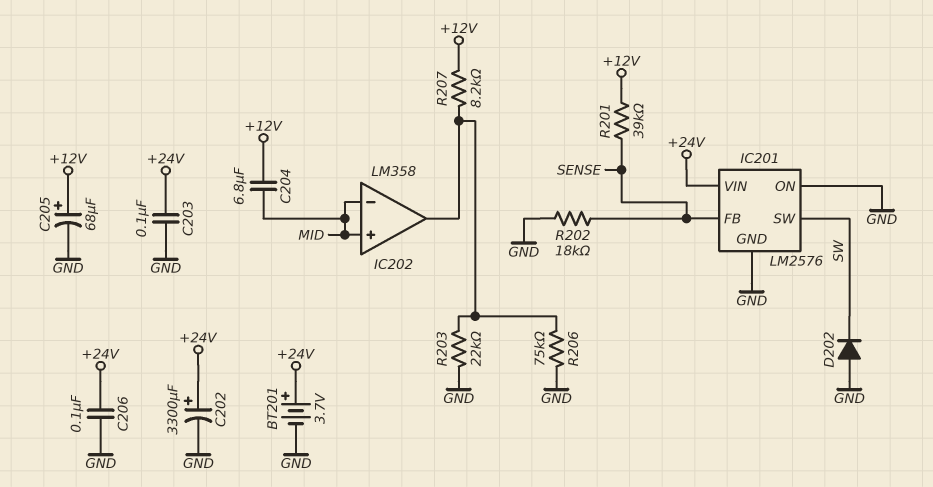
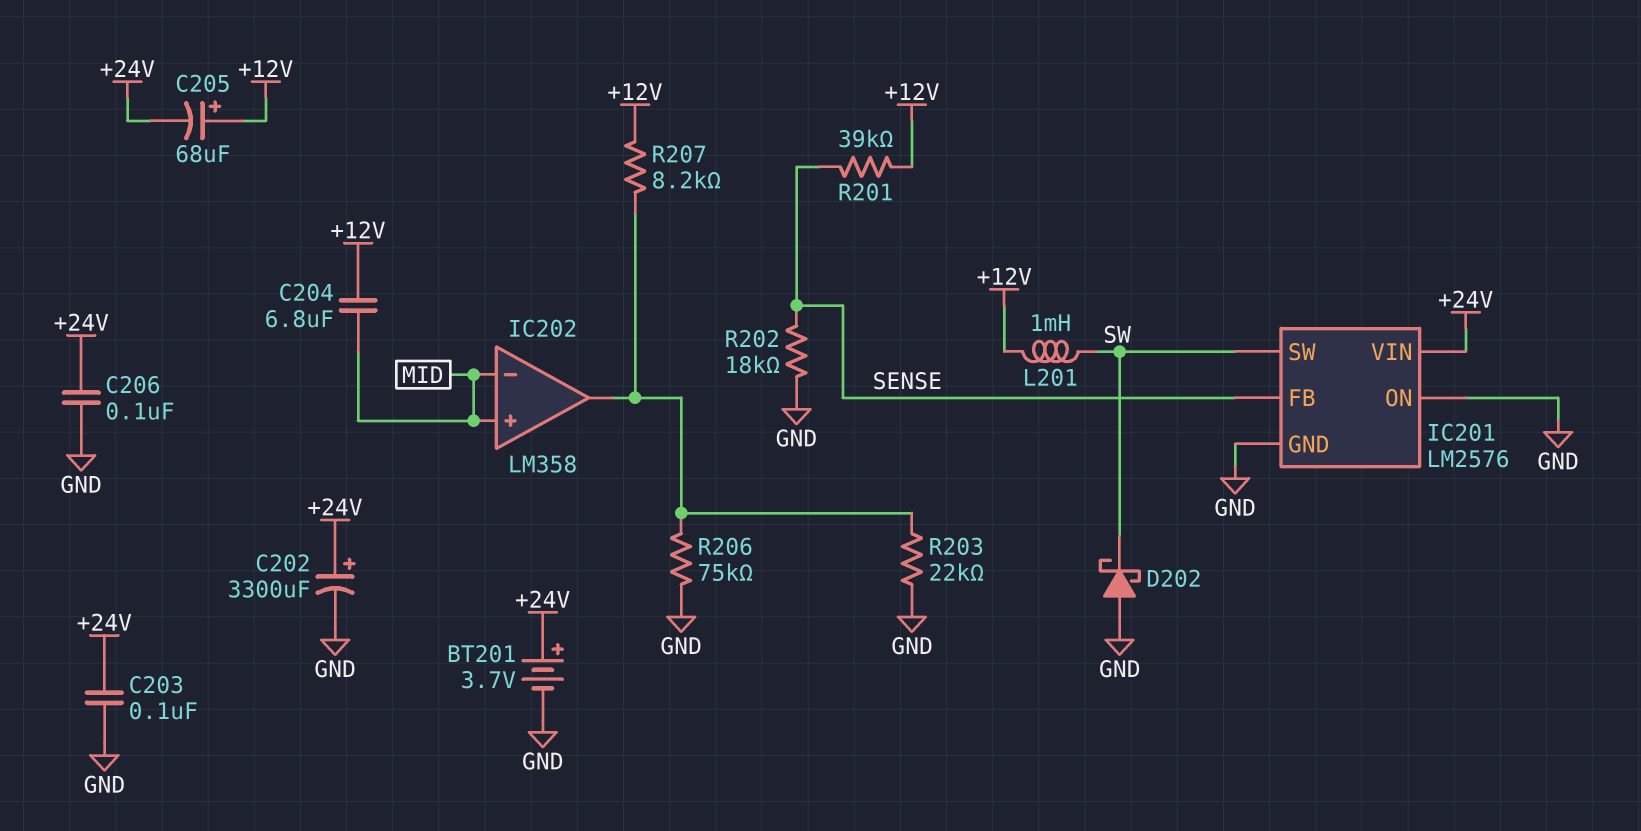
C205: 68uF (plus +12V, minus GND) -> 68uF (plus +12V, minus +24V)
D202: diode (A GND, K SW) -> schottky (A GND, K SW)
L201: none -> 1mH (+12V, SW)

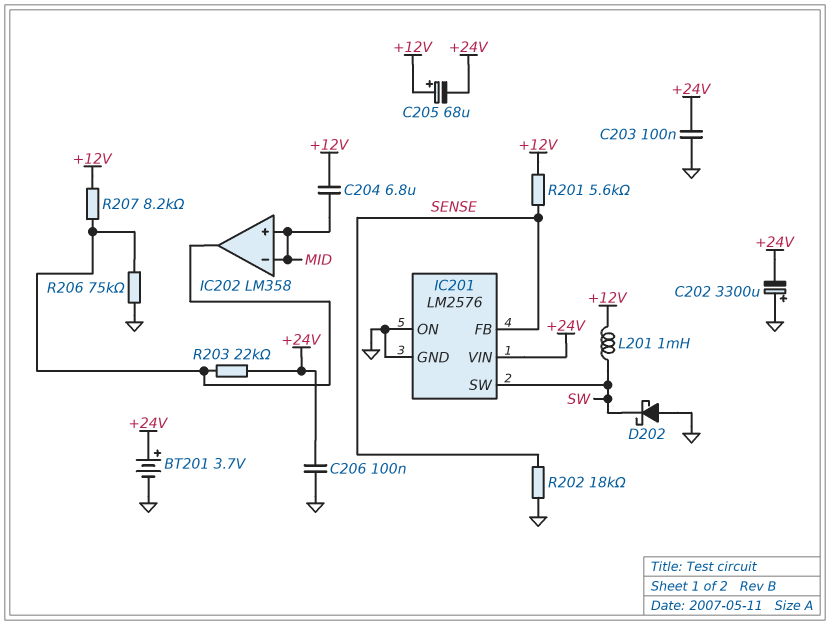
C202: 3300uF (plus +24V, minus GND) -> 3300uF (plus GND, minus +24V)
R201: 39k (+12V, SENSE) -> 5.6k (+12V, SENSE)
R203: 22k (GND, IC202/out) -> 22k (+24V, IC202/out)

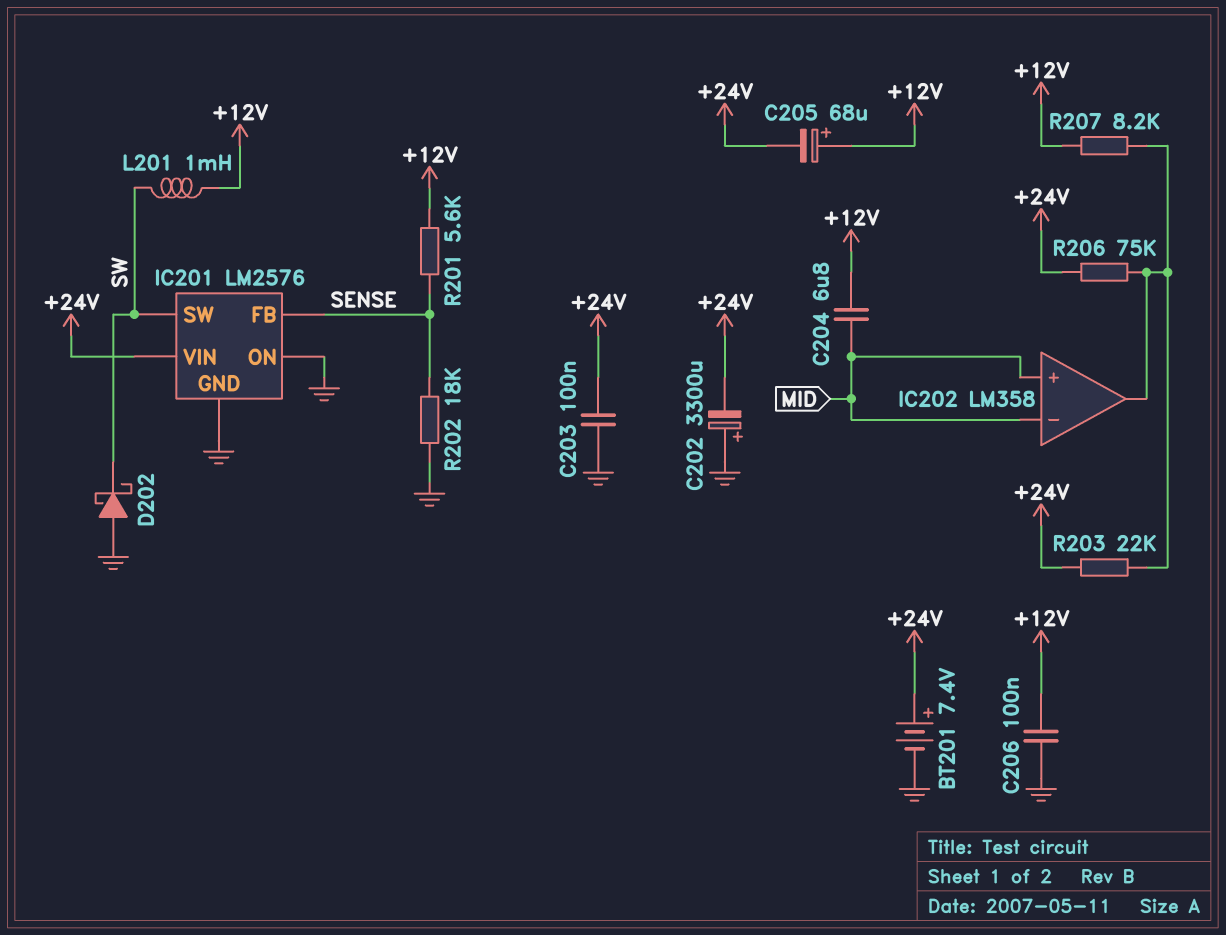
BT201: 3.7V (plus +24V, minus GND) -> 7.4V (plus +24V, minus GND)
C206: 100nF (+24V, GND) -> 100nF (+12V, GND)
R206: 75k (GND, IC202/out) -> 75k (+24V, IC202/out)

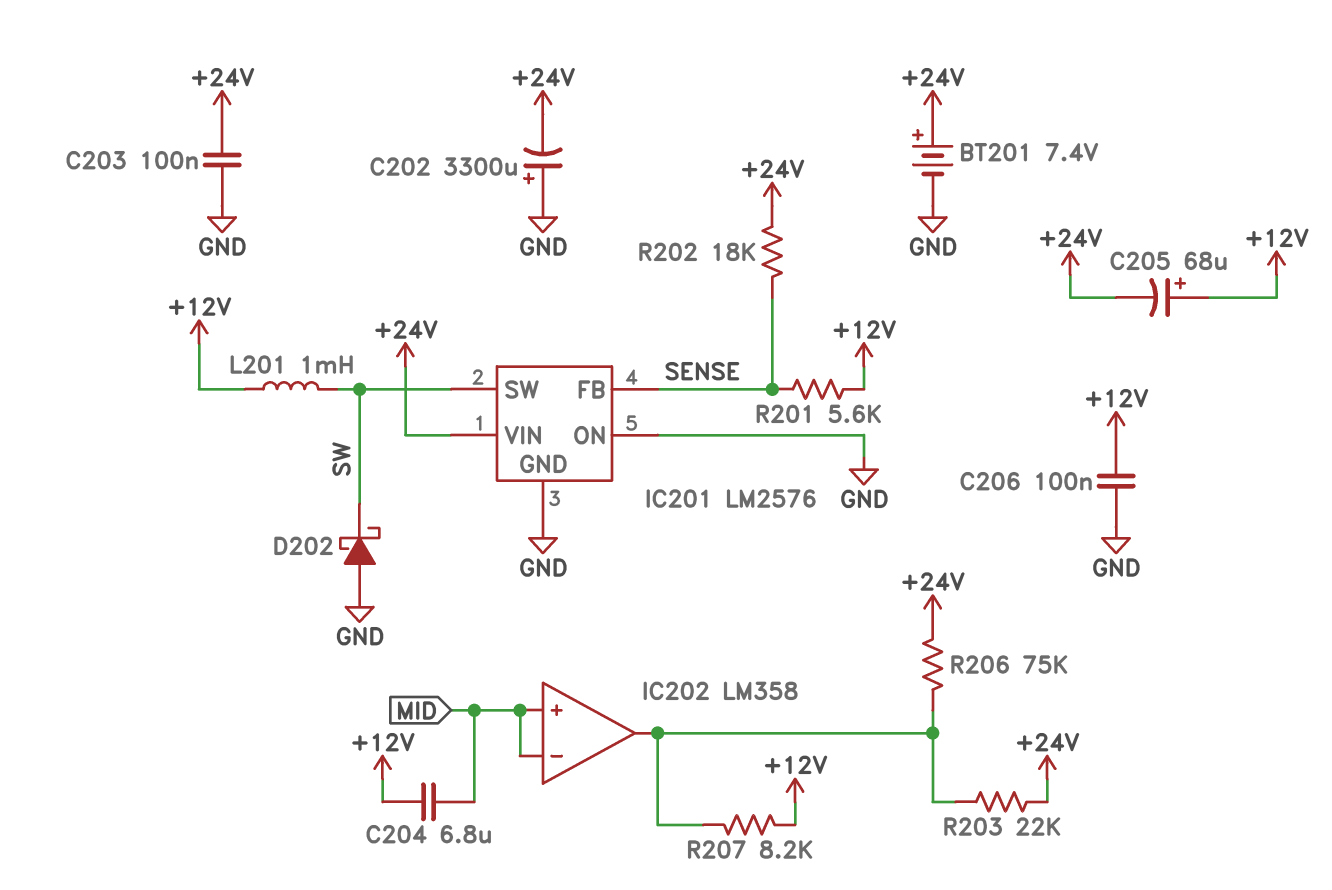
R202: 18k (GND, SENSE) -> 18k (+24V, SENSE)

